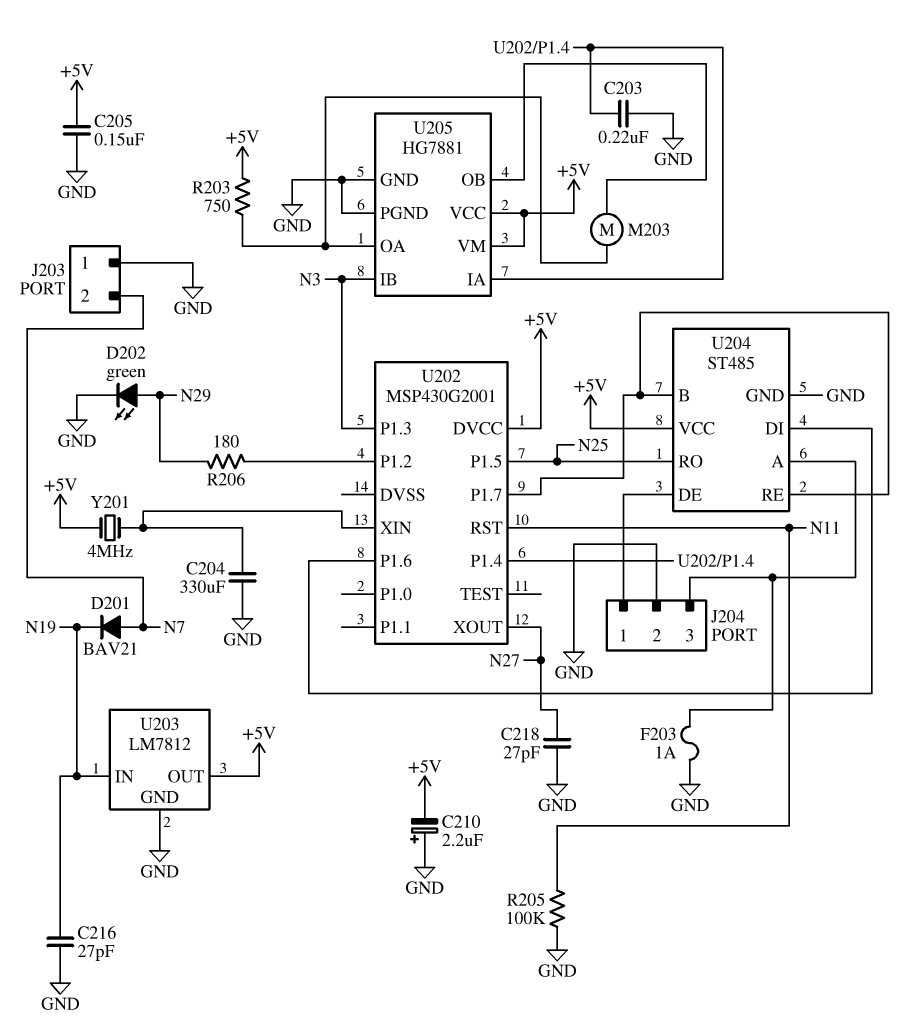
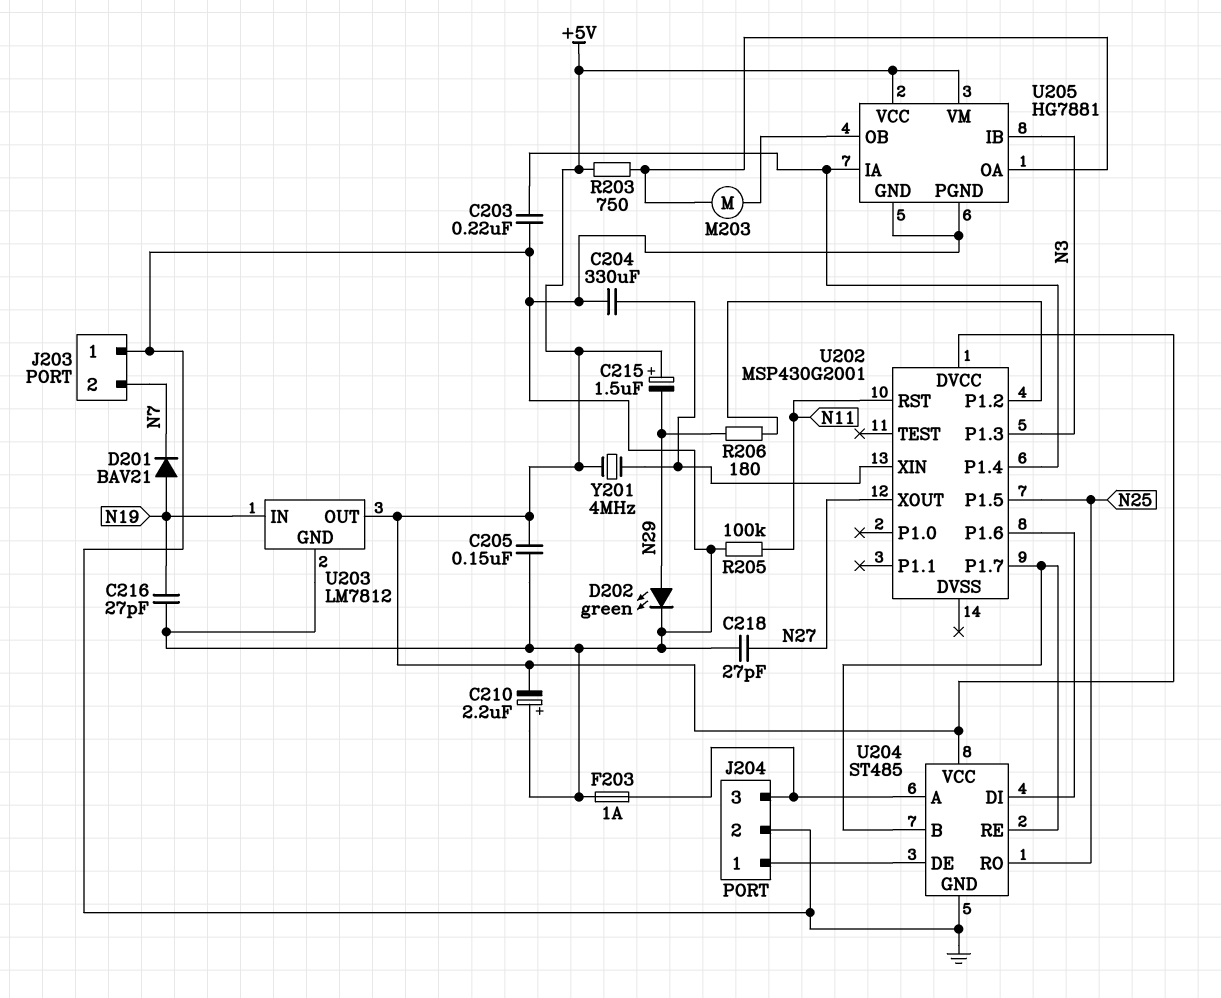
C215: none -> 1.5uF (plus +5V, minus N29)
D201: diode BAV21 (A N7, K N19) -> diode BAV21 (A N19, K N7)

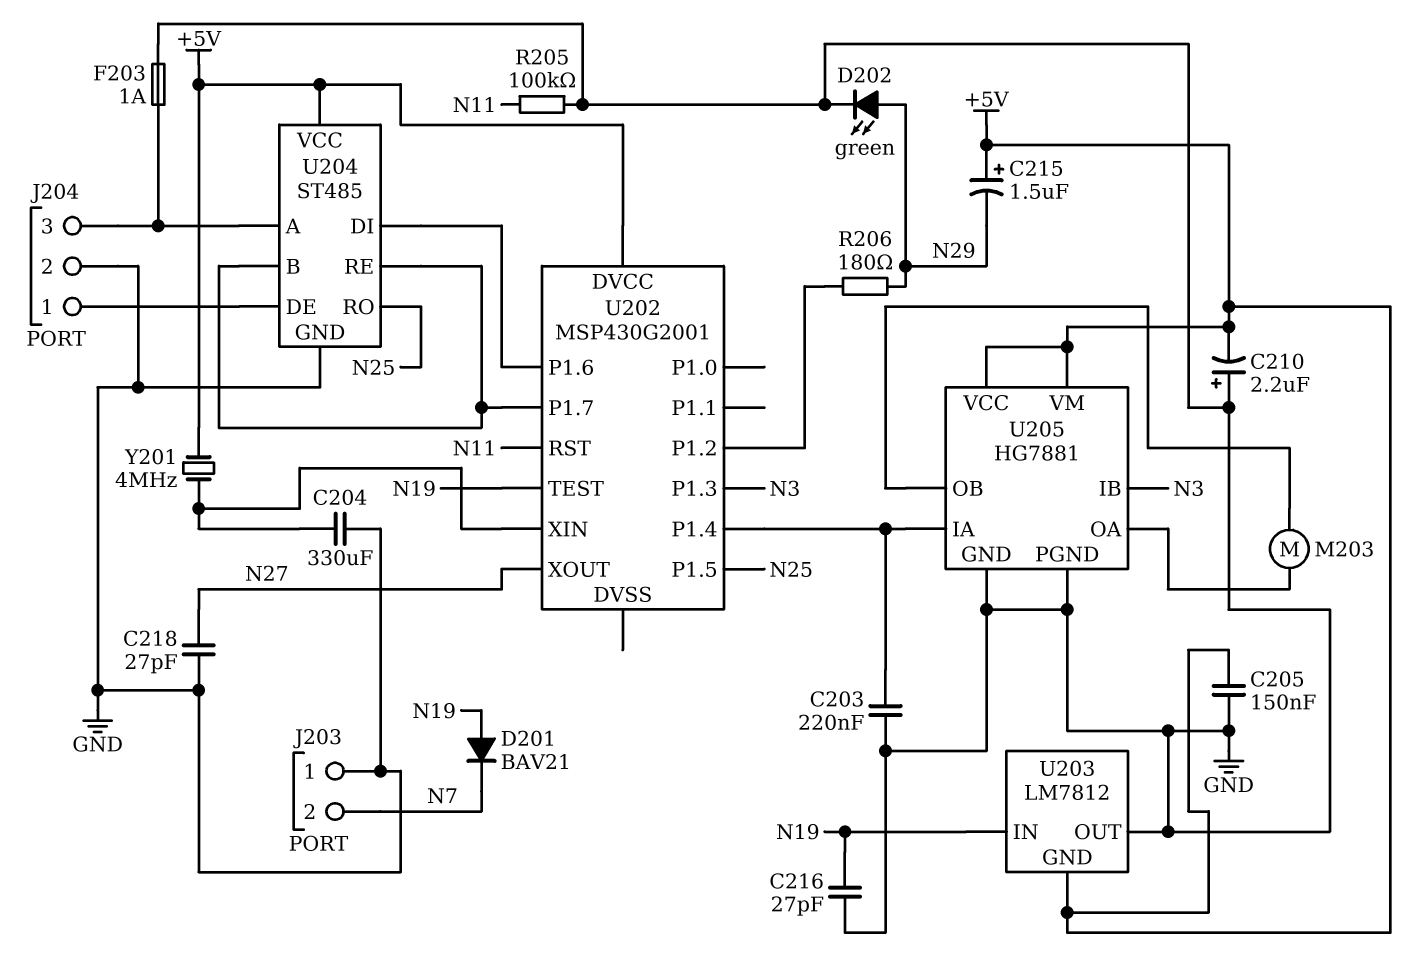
R203: 750 (+5V, U205/OA) -> none
U202 pin TEST: none -> N19
U203 pin GND: GND -> +5V
U203 pin OUT: +5V -> GND

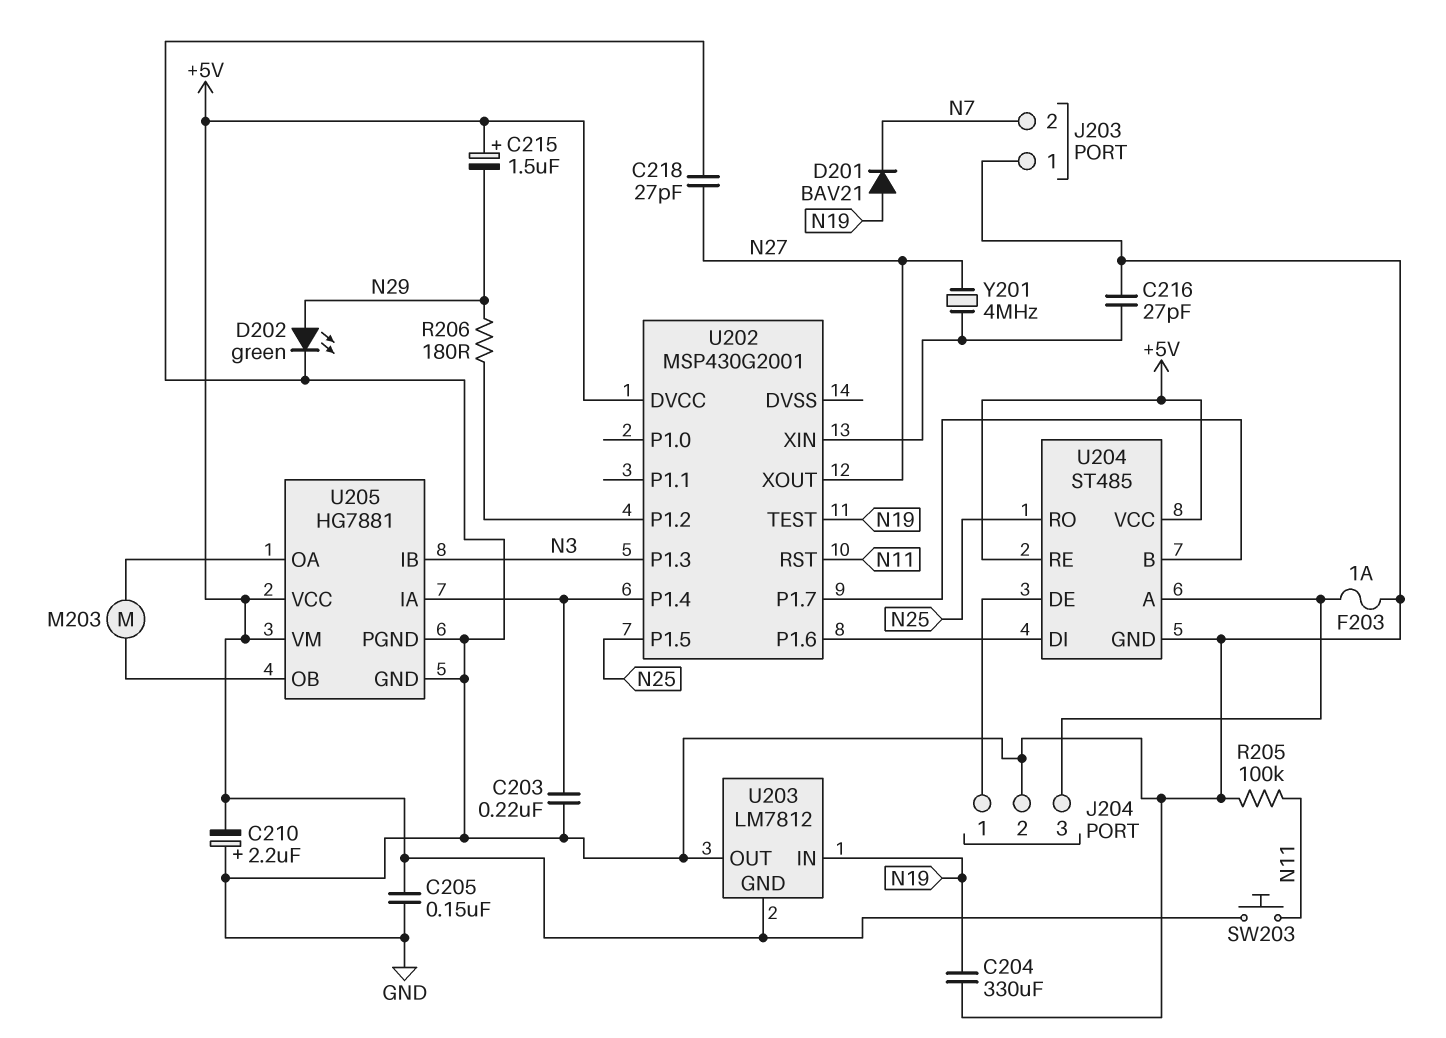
C204: 330uF (GND, U202/XIN) -> 330uF (GND, N19)
C216: 27pF (GND, N19) -> 27pF (GND, U202/XIN)
SW203: none -> button (+5V, N11)
U204 pin RE: U202/P1.7 -> +5V
Y201: 4MHz (+5V, U202/XIN) -> 4MHz (N27, U202/XIN)

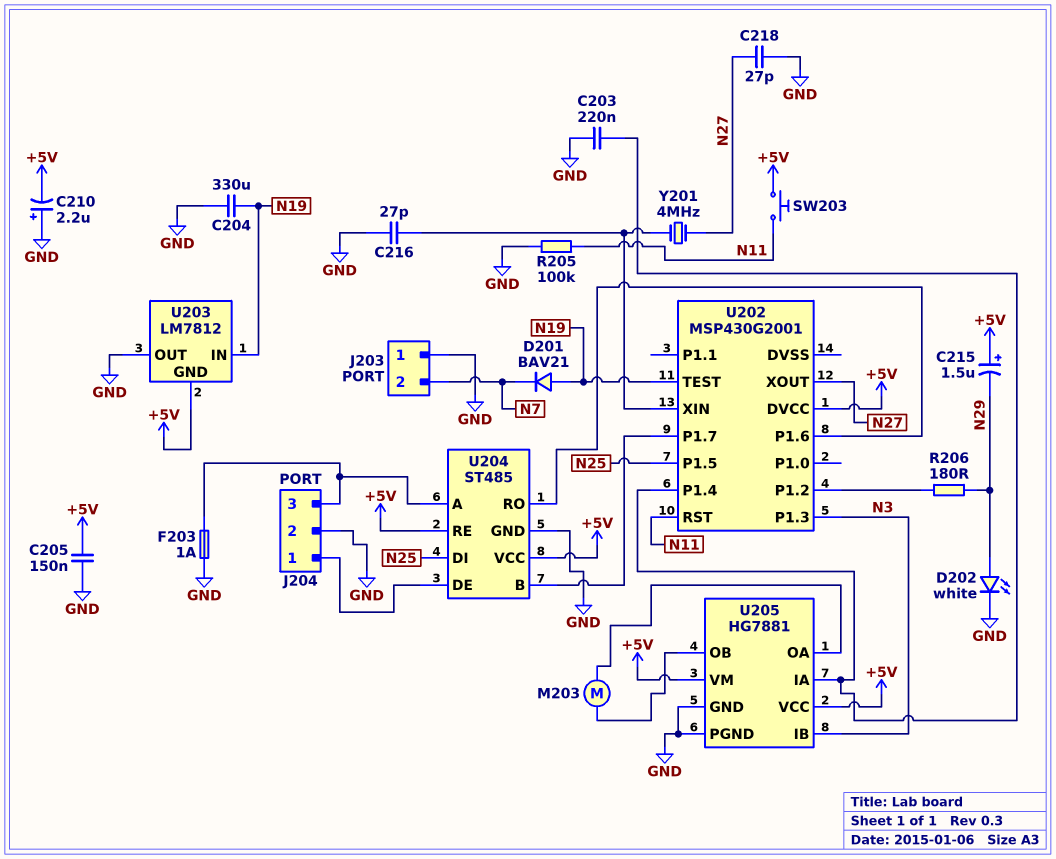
D202: LED green (A N29, K GND) -> LED white (A N29, K GND)
U204 pin DI: U202/P1.6 -> N25
U204 pin RO: N25 -> U202/P1.6

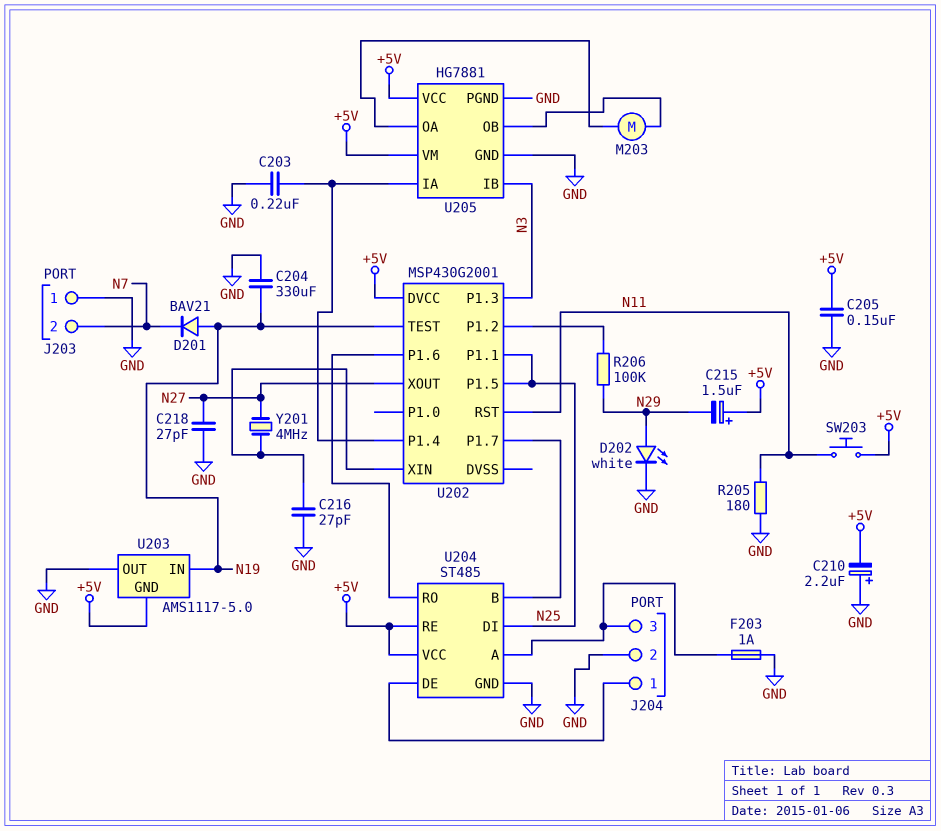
R205: 100k (GND, N11) -> 180 (GND, N11)
R206: 180 (N29, U202/P1.2) -> 100k (N29, U202/P1.2)
U202 pin P1.1: none -> N25
U203: LM7812 -> AMS1117-5.0

